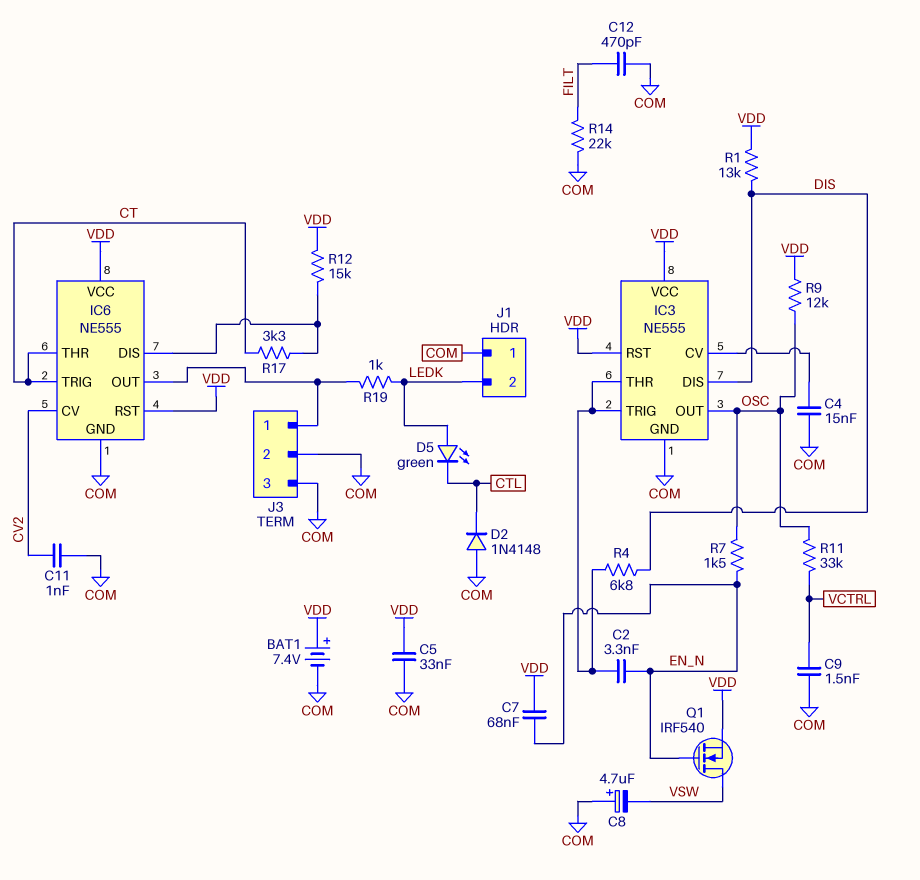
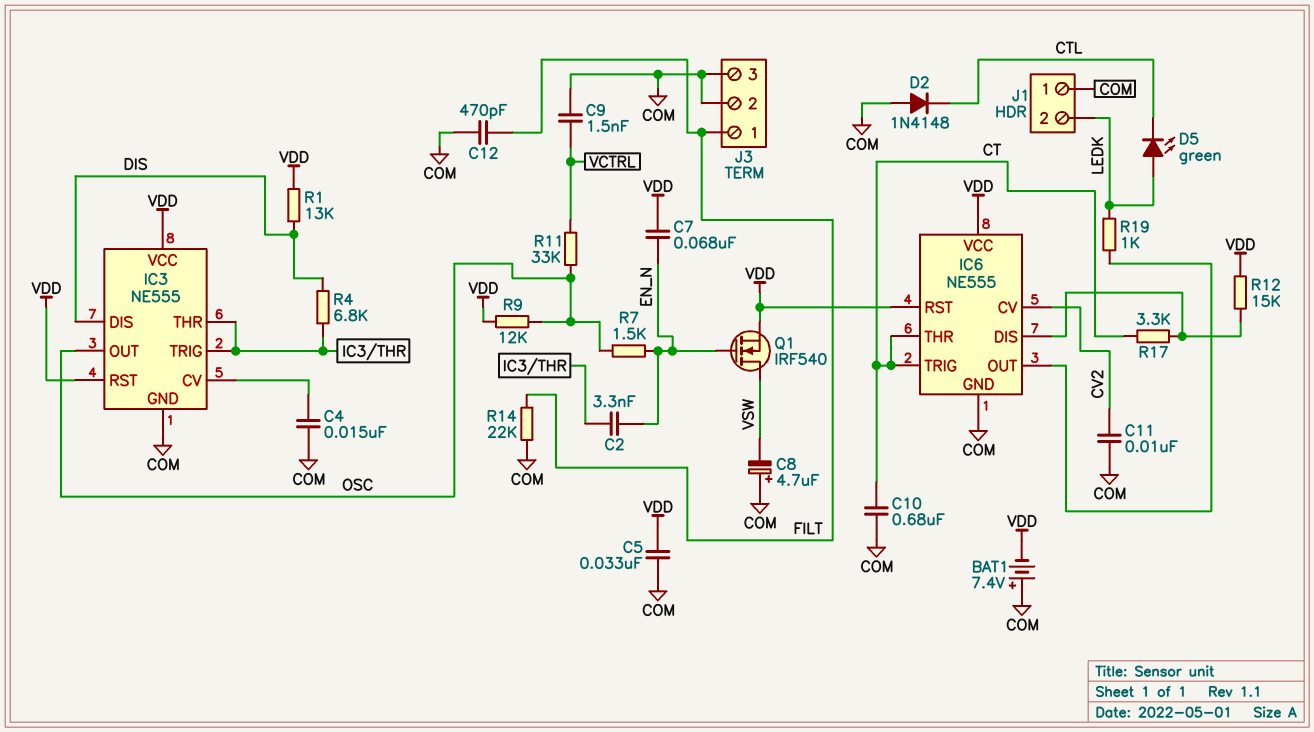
BAT1: 7.4V (plus VDD, minus COM) -> 7.4V (plus COM, minus VDD)
C10: none -> 680nF (COM, CT)
C11: 1nF (COM, CV2) -> 10nF (COM, CV2)
J3 pin 1: IC6/OUT -> FILT

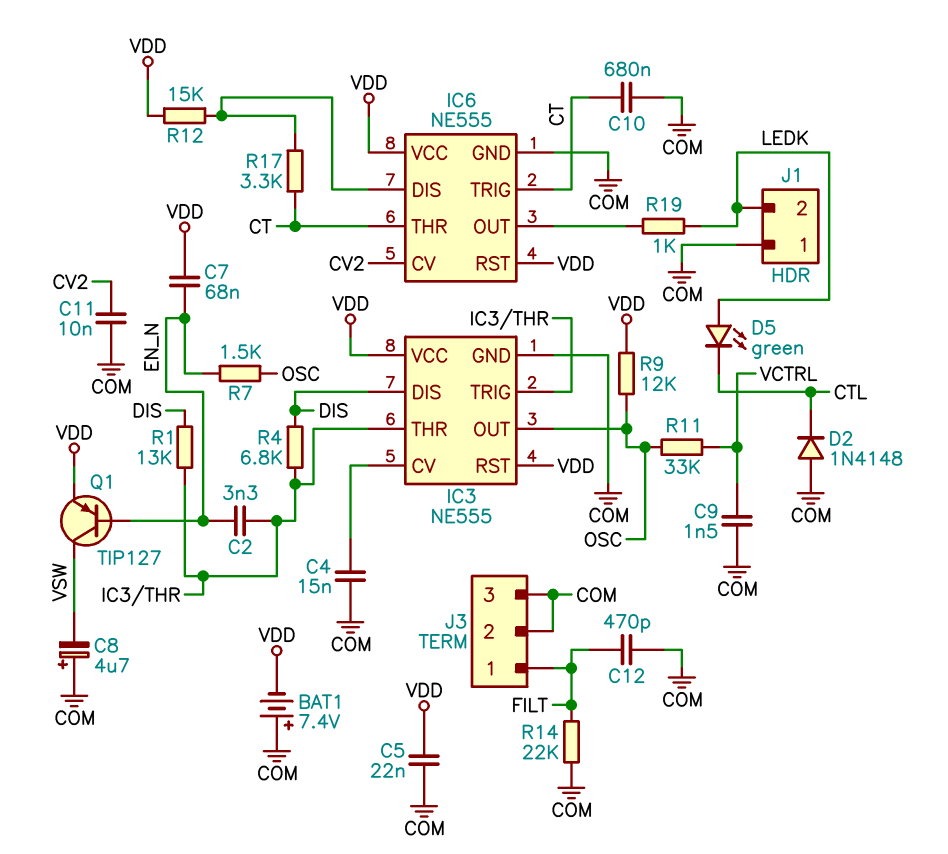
C5: 33nF (COM, VDD) -> 22nF (COM, VDD)
Q1: NMOS IRF540 (G EN_N, D VSW, S VDD) -> PNP TIP127 (B EN_N, C VSW, E VDD)
R1: 13k (DIS, VDD) -> 13k (DIS, IC3/THR)

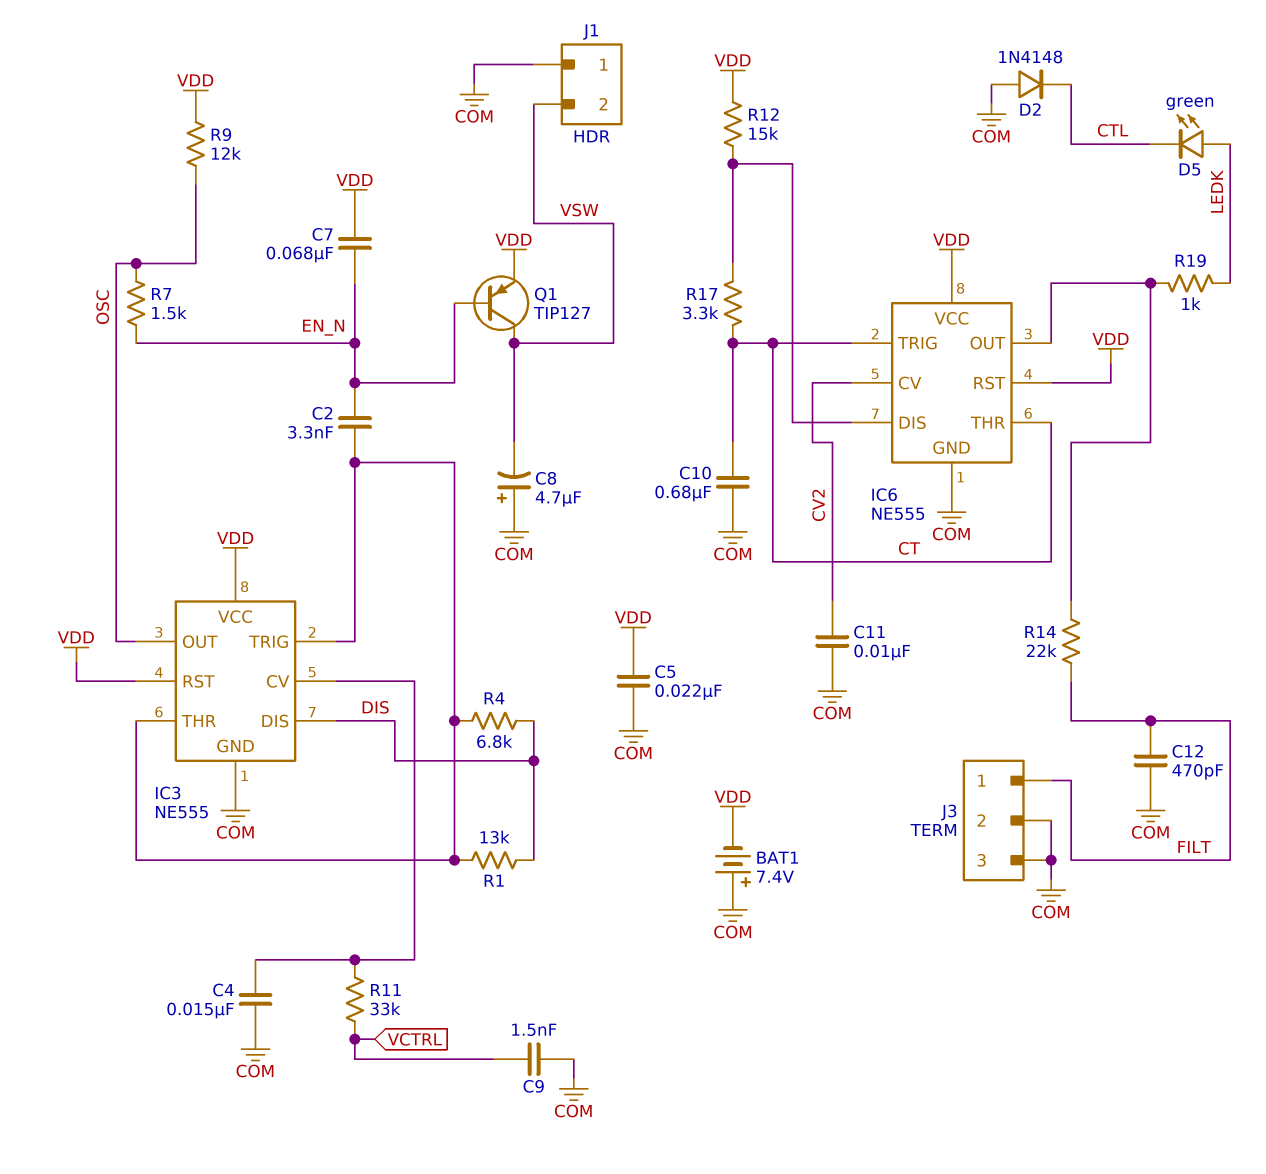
J1 pin 2: LEDK -> VSW
R11: 33k (OSC, VCTRL) -> 33k (IC3/CV, VCTRL)
R14: 22k (COM, FILT) -> 22k (FILT, IC6/OUT)

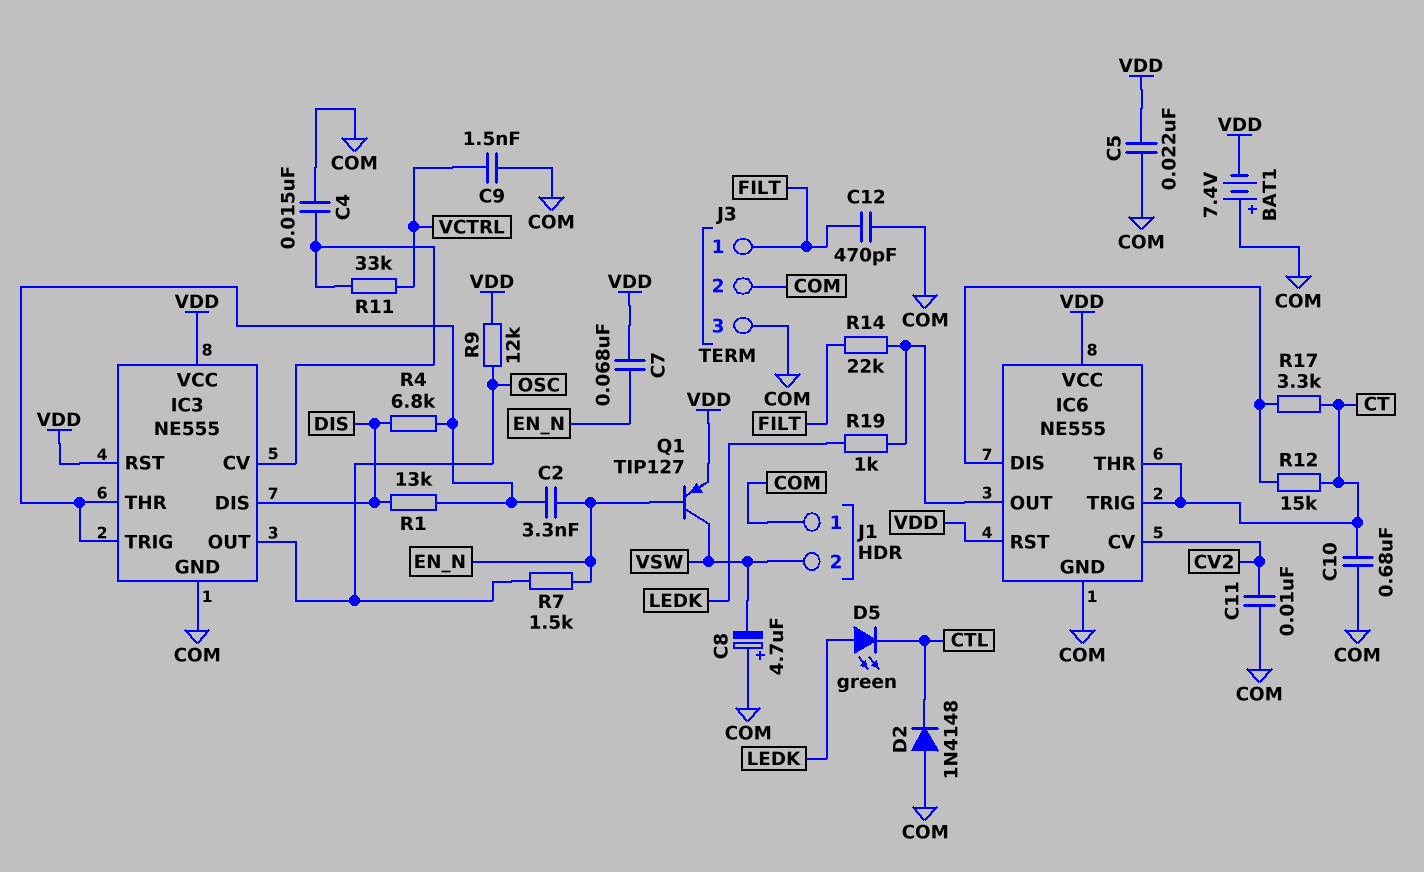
R12: 15k (IC6/DIS, VDD) -> 15k (CT, IC6/DIS)

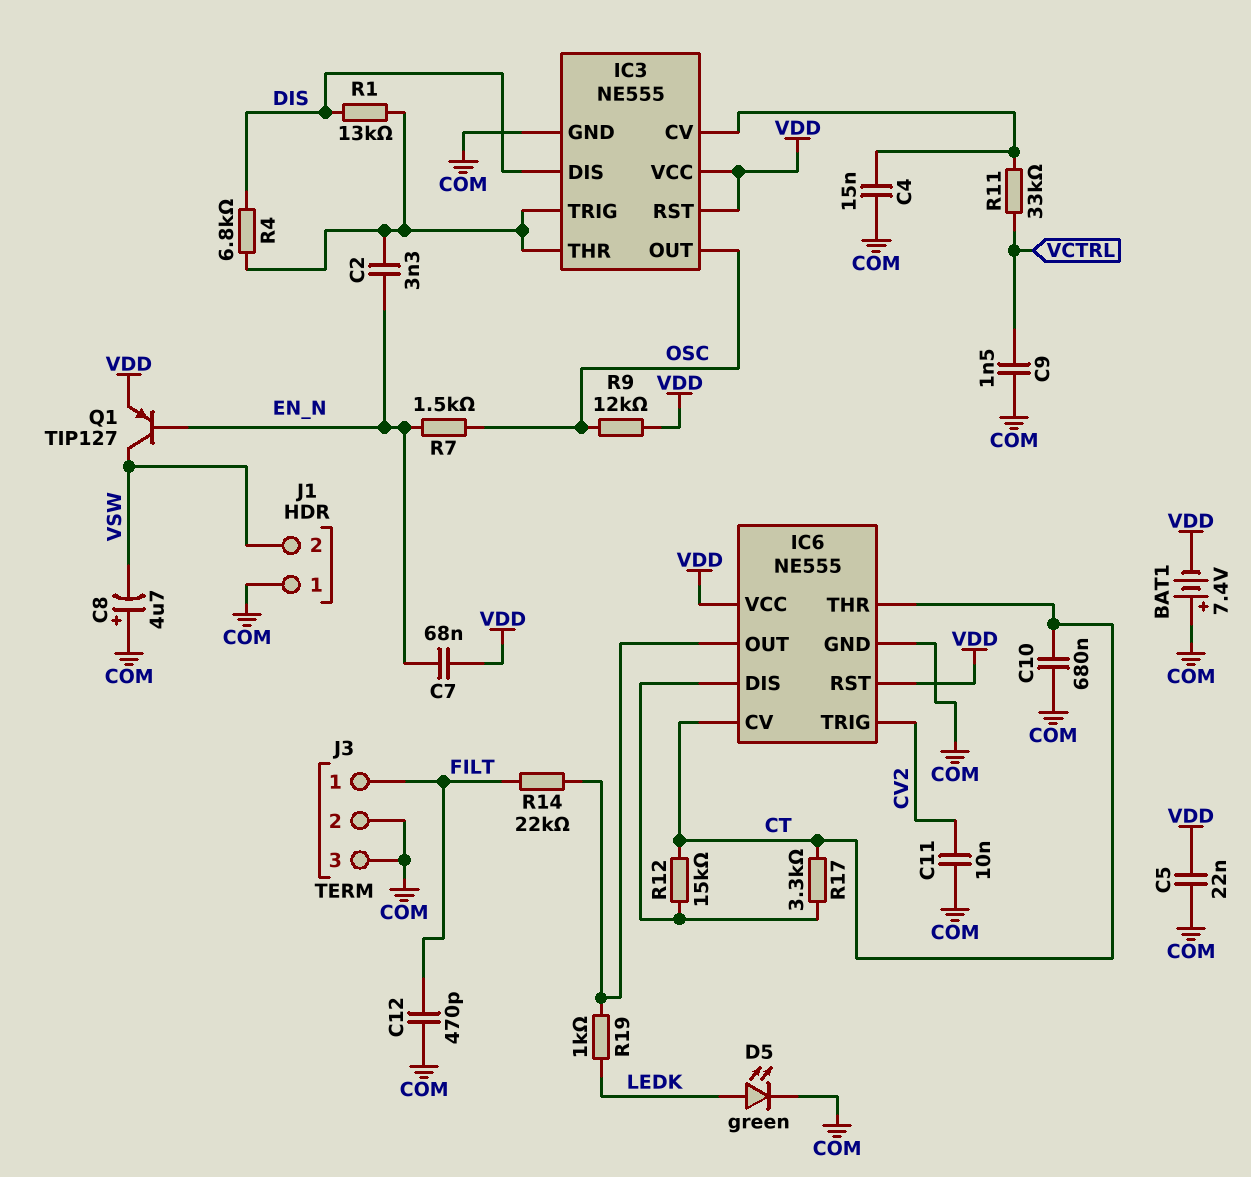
D2: diode 1N4148 (A COM, K CTL) -> none
D5: LED green (A LEDK, K CTL) -> LED green (A LEDK, K COM)
IC6 pin CV: CV2 -> CT
IC6 pin TRIG: CT -> CV2

